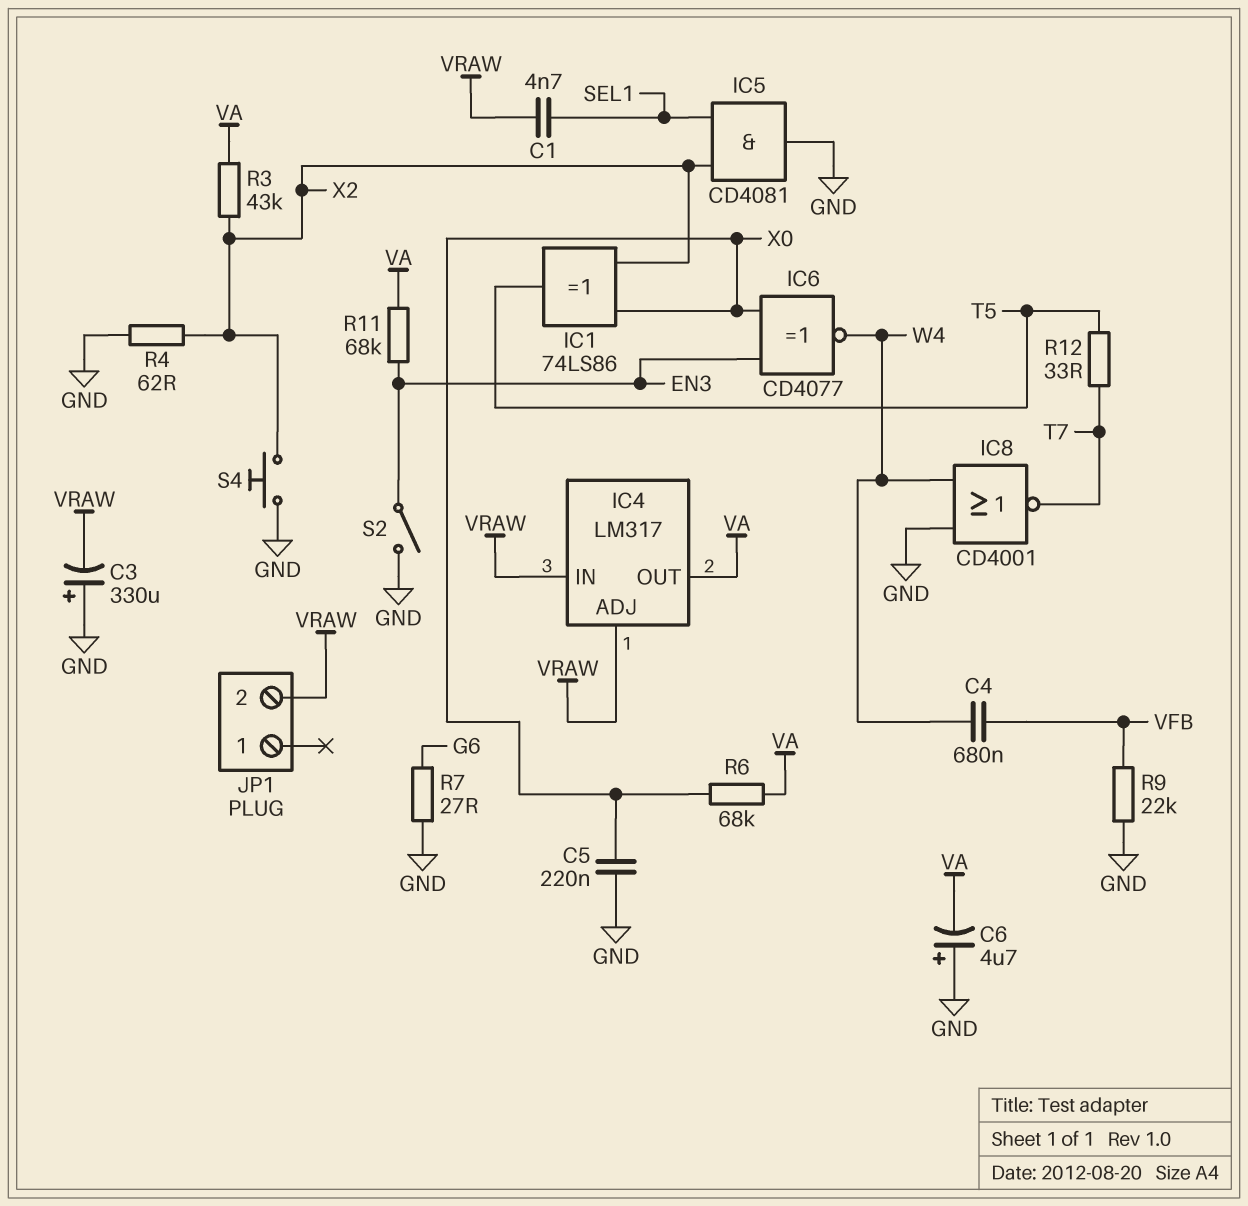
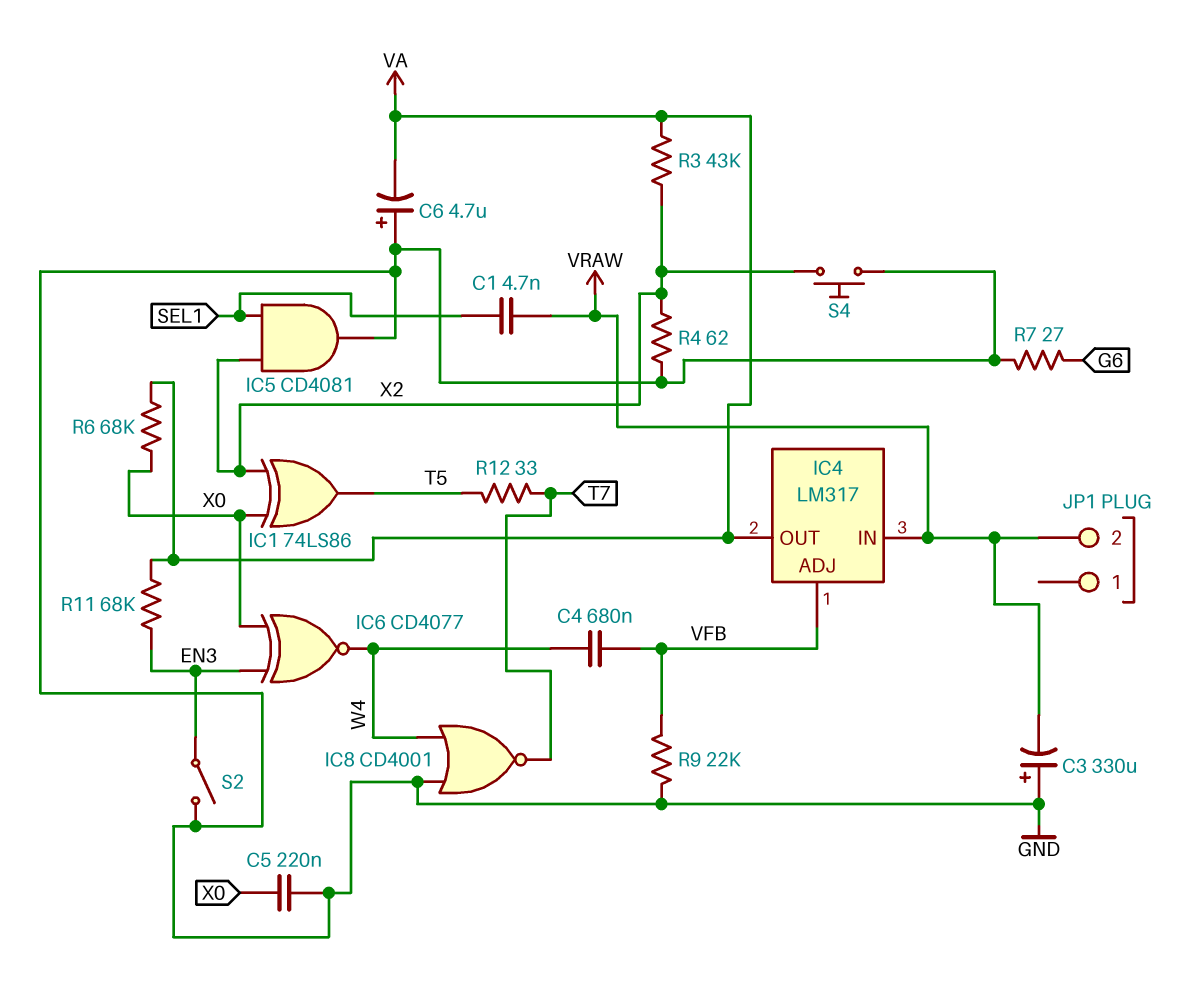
IC4 pin ADJ: VRAW -> VFB

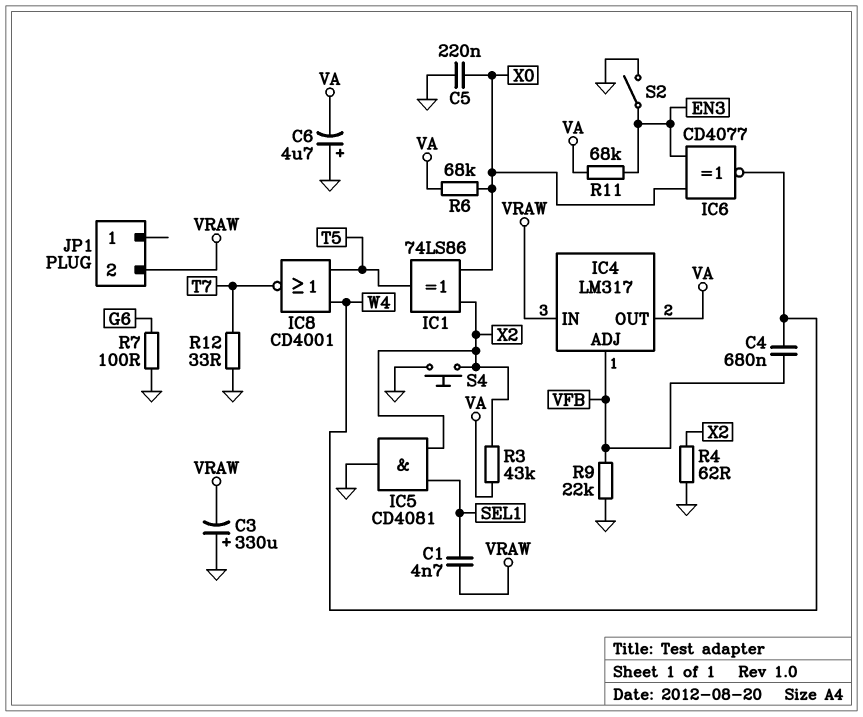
IC8: NOR CD4001 (in GND, in W4, out T7) -> NOR CD4001 (in T5, in W4, out T7)
R7: 27 (G6, GND) -> 100 (G6, GND)
R12: 33 (T5, T7) -> 33 (GND, T7)

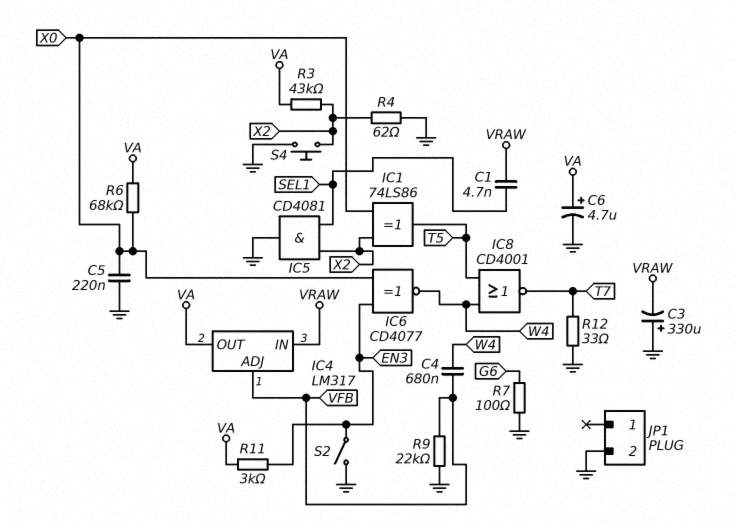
C6: 4.7uF (plus GND, minus VA) -> 4.7uF (plus VA, minus GND)
JP1 pin 2: VRAW -> GND
R11: 68k (EN3, VA) -> 3k (EN3, VA)

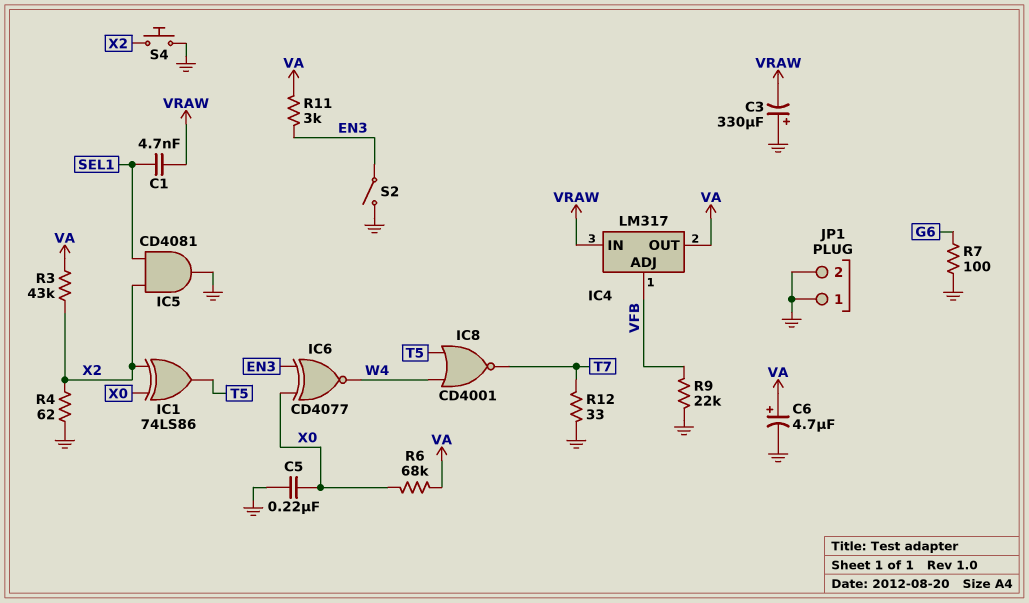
C4: 680nF (VFB, W4) -> none
JP1 pin 1: none -> GND

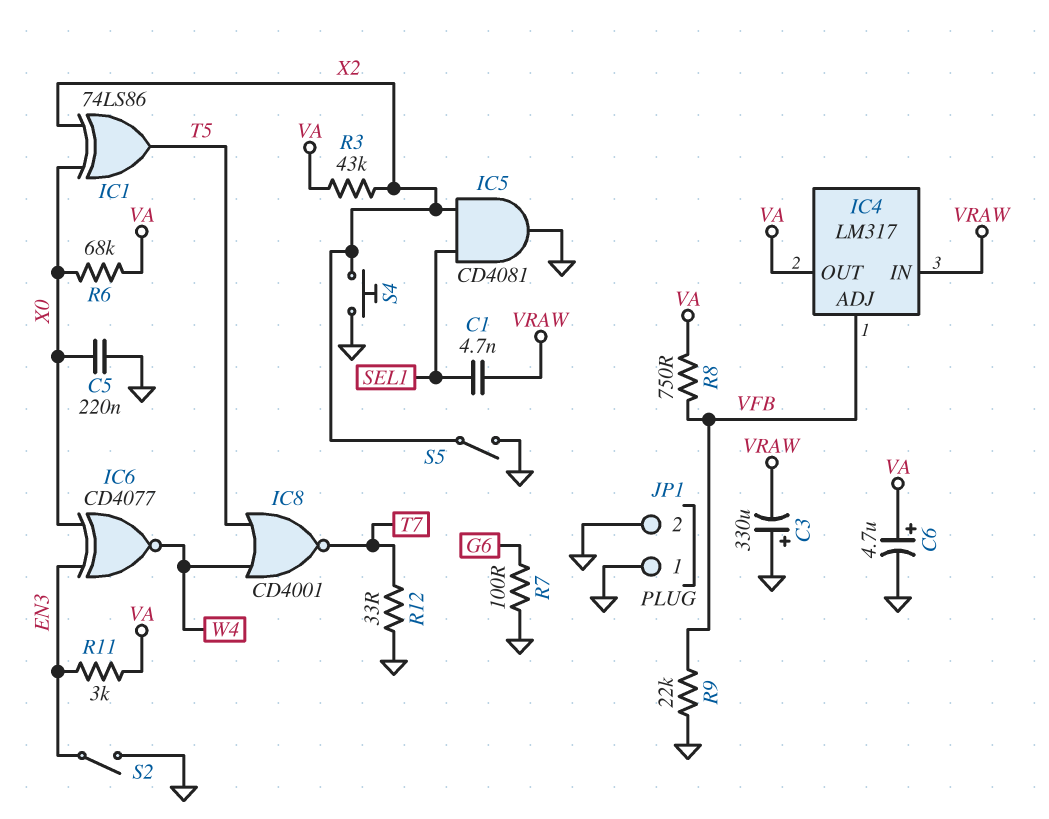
R4: 62 (GND, X2) -> none
R8: none -> 750 (VA, VFB)
S5: none -> switch (GND, X2)

